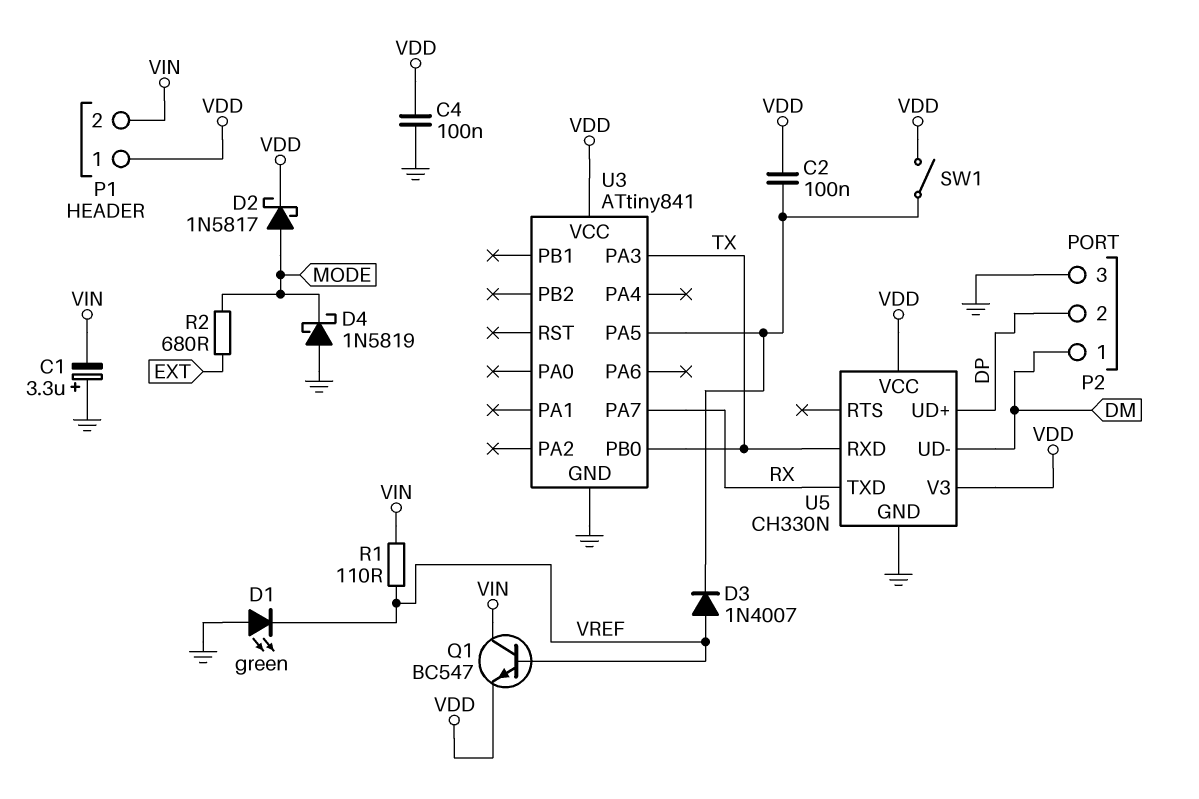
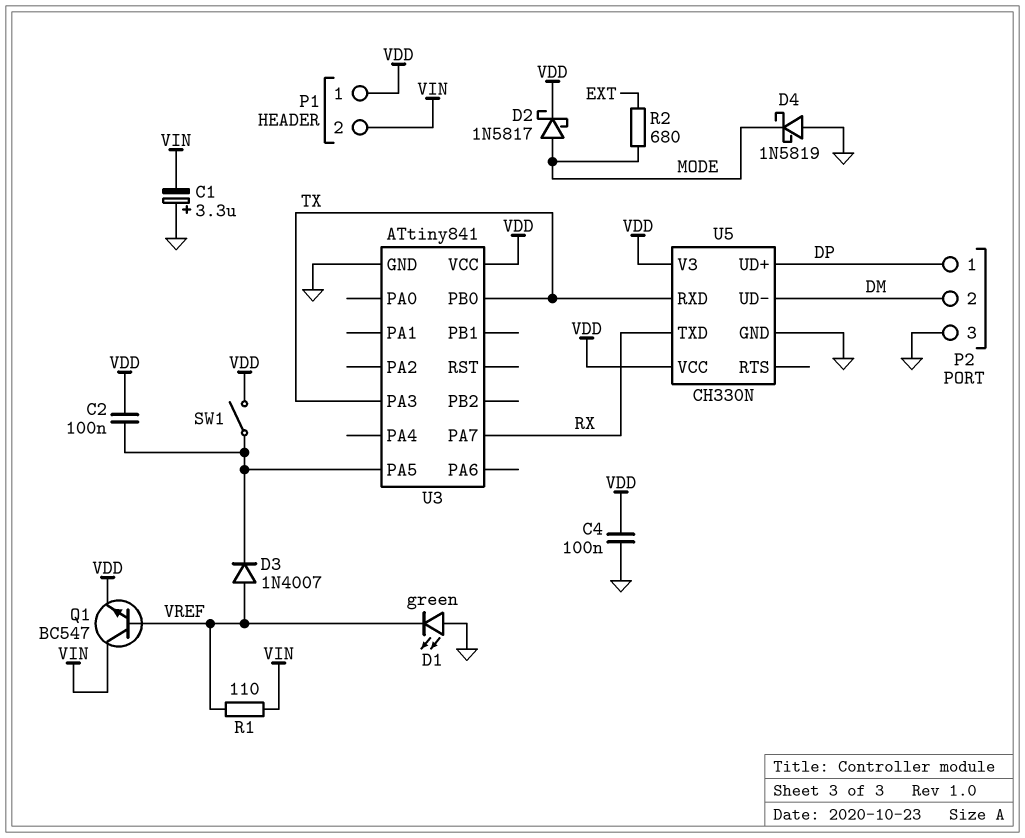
P2 pin 1: DM -> DP
P2 pin 2: DP -> DM

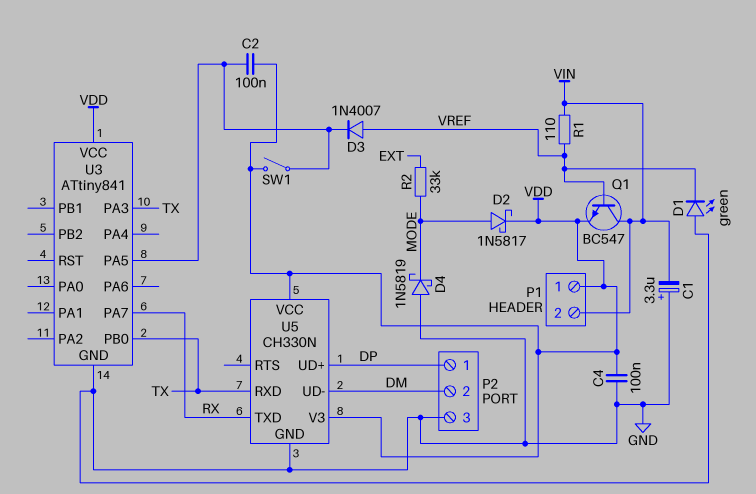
R2: 680 (EXT, MODE) -> 33k (EXT, MODE)

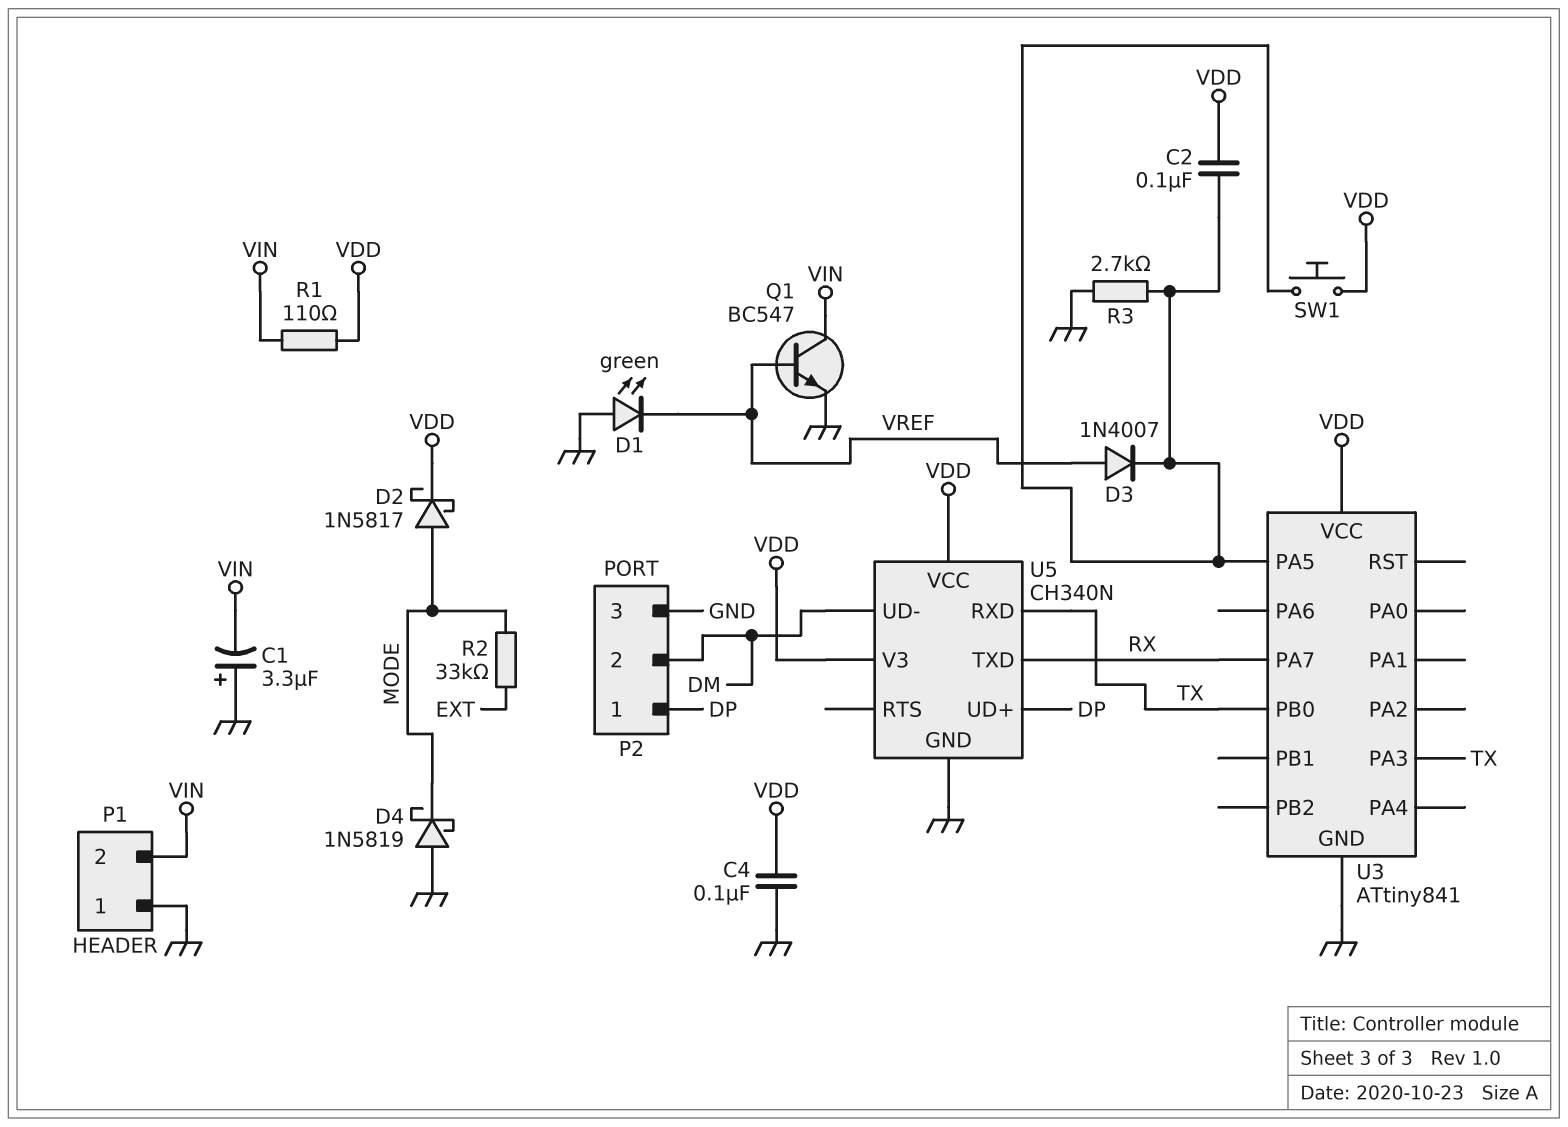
P1 pin 1: VDD -> GND
Q1: NPN BC547 (B VREF, C VIN, E VDD) -> NPN BC547 (B VREF, C VIN, E GND)
R1: 110 (VIN, VREF) -> 110 (VDD, VIN)
R3: none -> 2.7k (GND, U3/PA5)
SW1: switch (U3/PA5, VDD) -> button (U3/PA5, VDD)
U5: CH330N -> CH340N

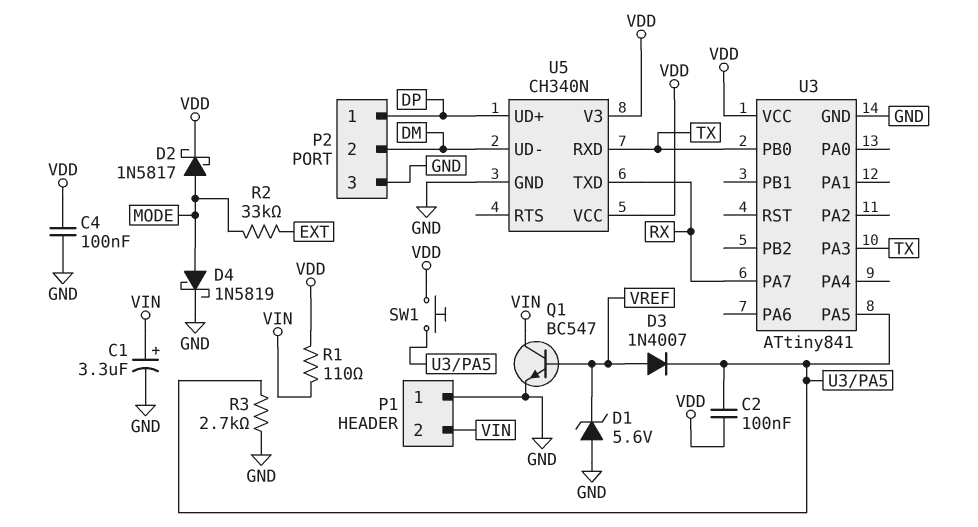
C1: 3.3uF (plus GND, minus VIN) -> 3.3uF (plus VIN, minus GND)
D1: LED green (A GND, K VREF) -> zener 5.6V (A GND, K VREF)
D4: schottky 1N5819 (A GND, K MODE) -> schottky 1N5819 (A MODE, K GND)

